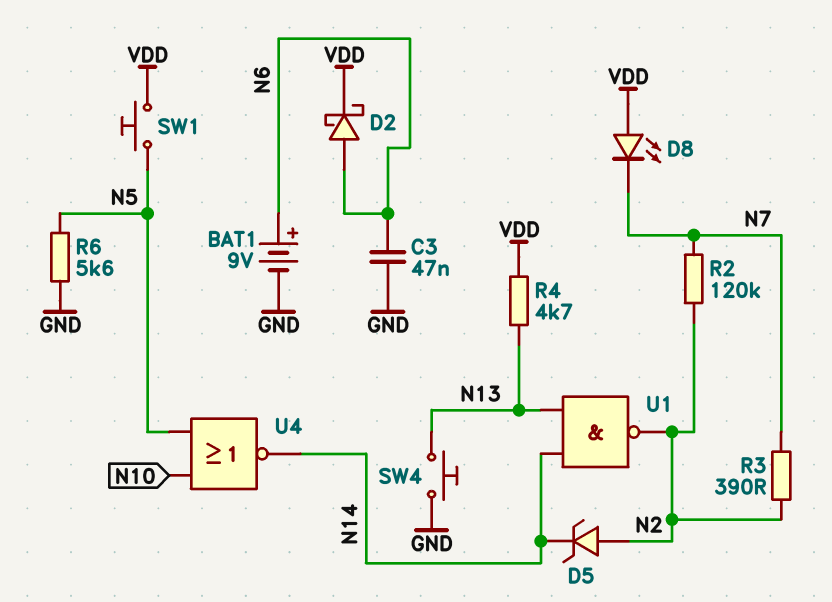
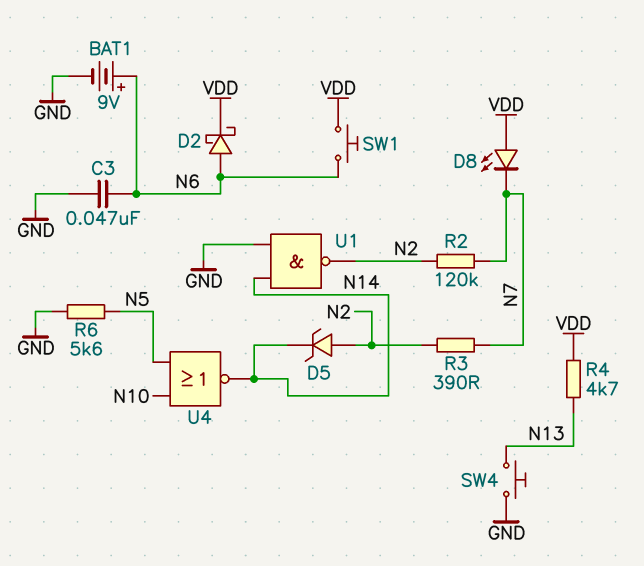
SW1: button (N5, VDD) -> button (N6, VDD)
U1: NAND (in N13, in N14, out N2) -> NAND (in GND, in N14, out N2)

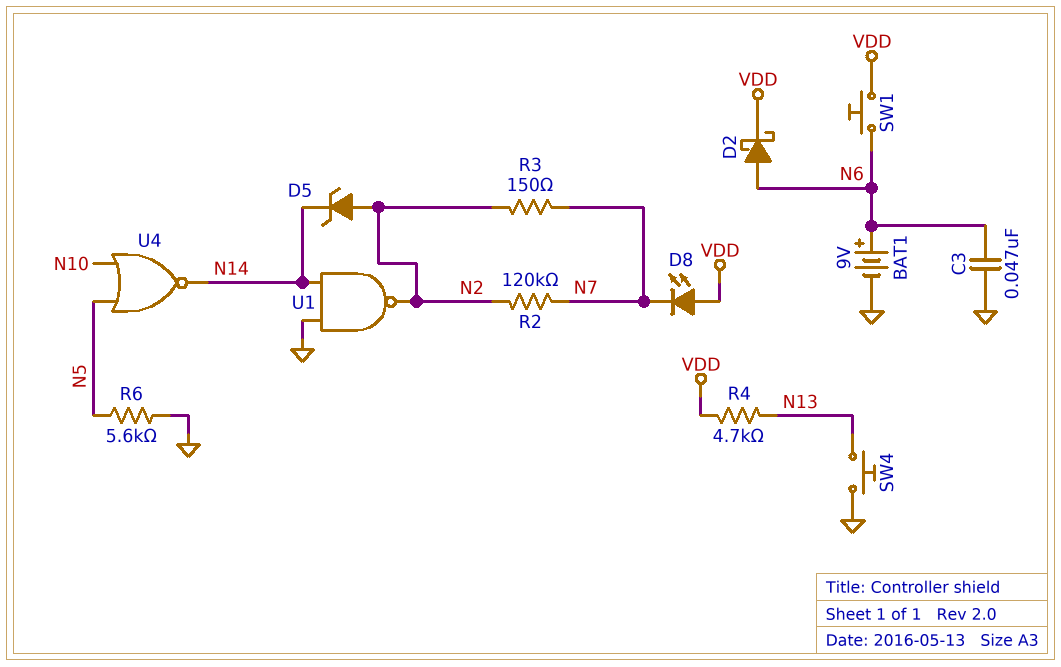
R3: 390 (N2, N7) -> 150 (N2, N7)

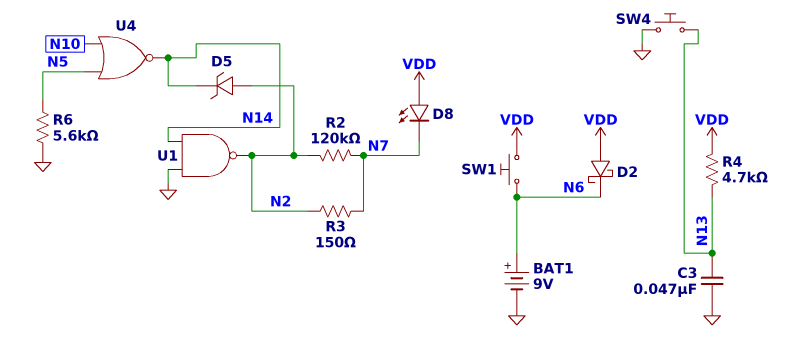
C3: 47nF (GND, N6) -> 47nF (GND, N13)
D2: schottky (A N6, K VDD) -> schottky (A VDD, K N6)

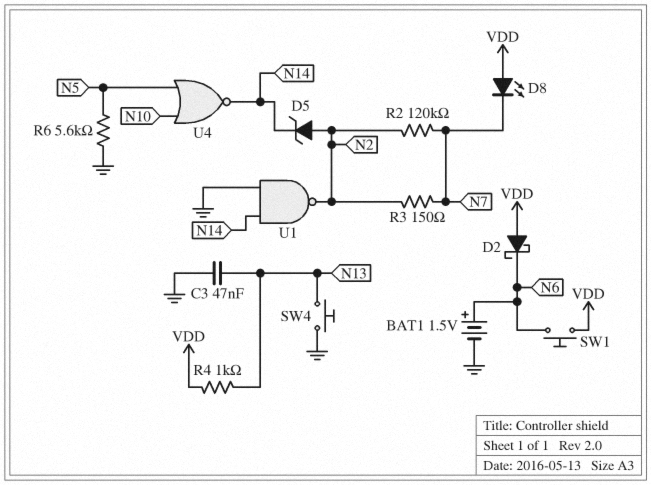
BAT1: 9V (plus N6, minus GND) -> 1.5V (plus N6, minus GND)
R4: 4.7k (N13, VDD) -> 1k (N13, VDD)

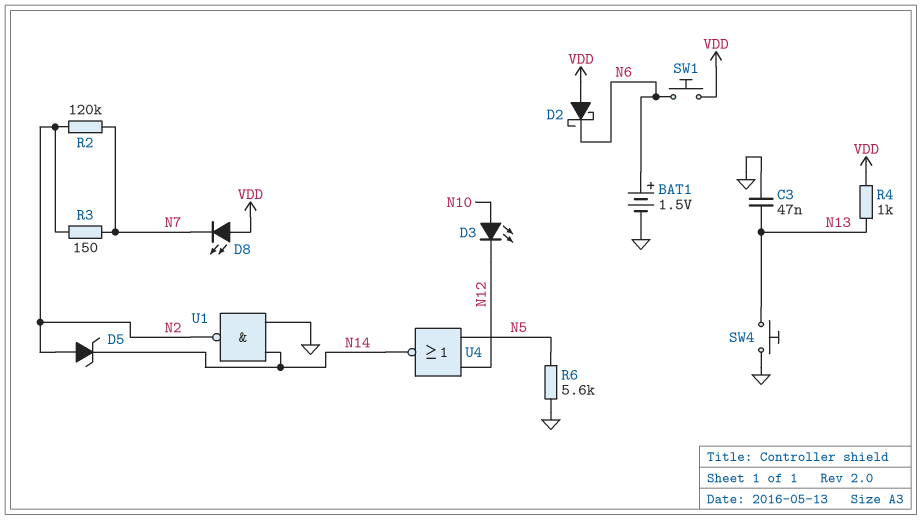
D3: none -> LED (A N10, K N12)
U4: NOR (in N5, in N10, out N14) -> NOR (in N5, in N12, out N14)

